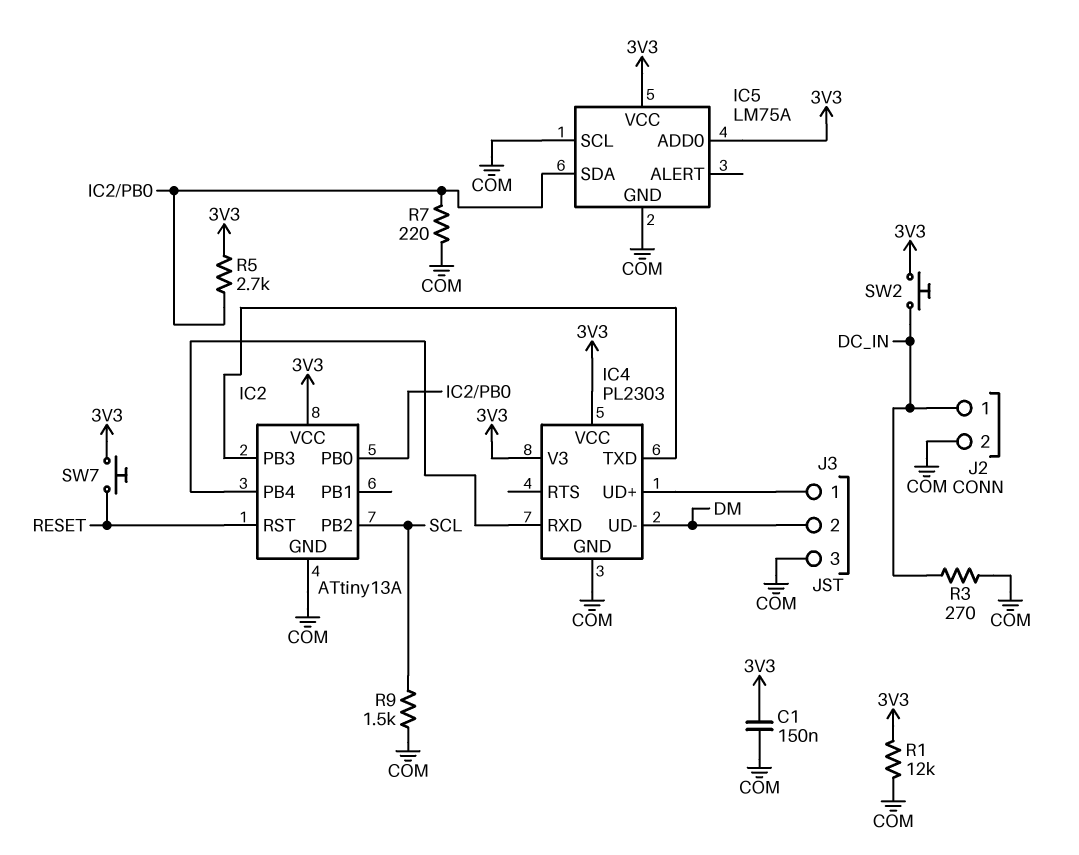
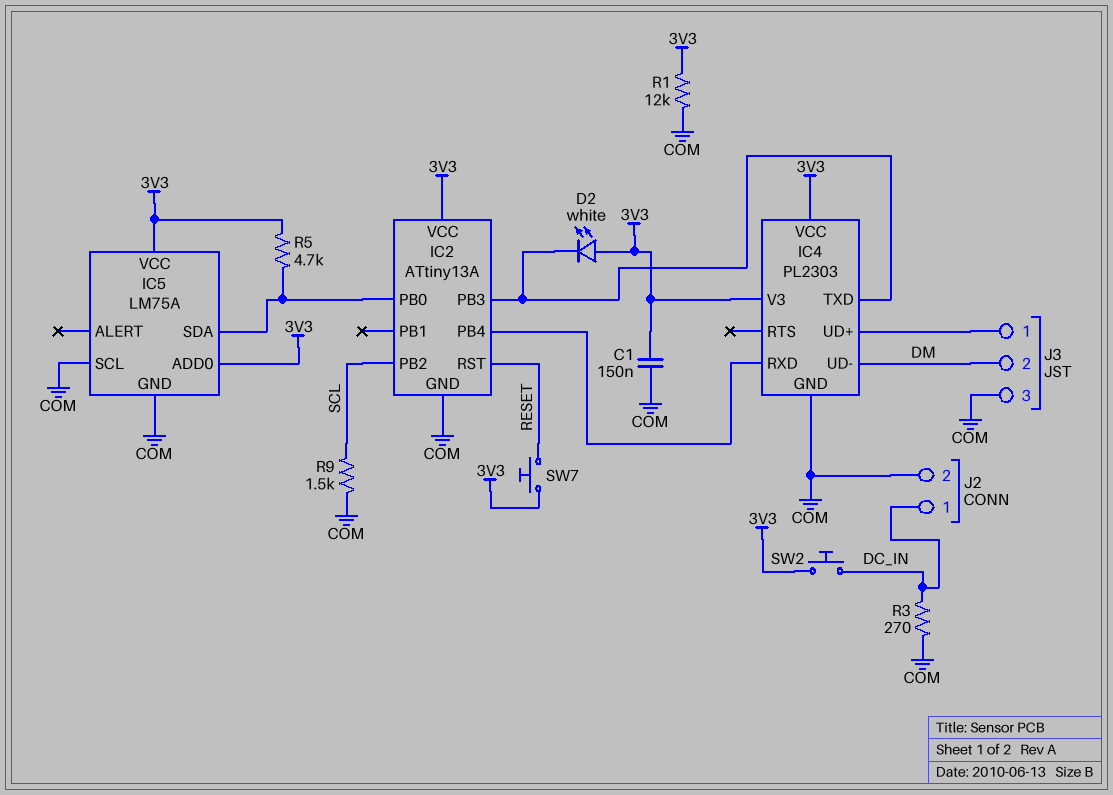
D2: none -> LED white (A 3V3, K IC2/PB3)
R5: 2.7k (3V3, IC2/PB0) -> 4.7k (3V3, IC2/PB0)
R7: 220 (COM, IC2/PB0) -> none

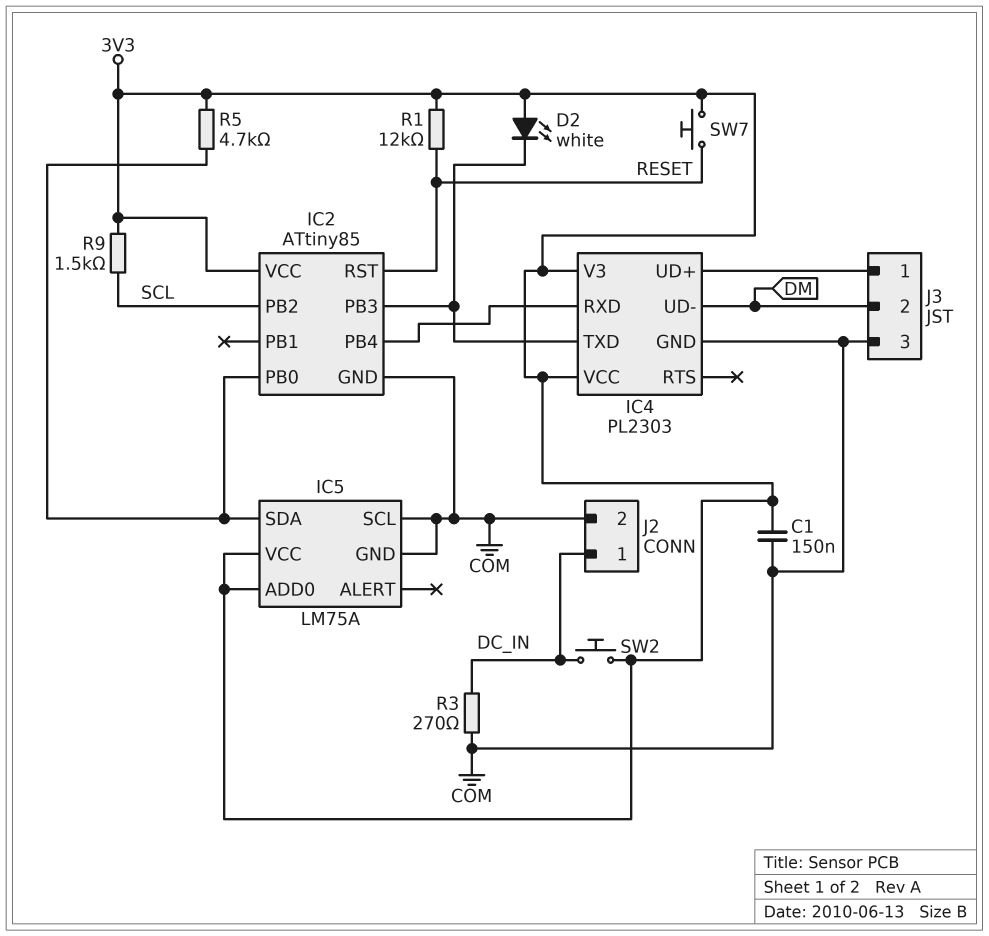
IC2: ATtiny13A -> ATtiny85
R1: 12k (3V3, COM) -> 12k (3V3, RESET)
R9: 1.5k (COM, SCL) -> 1.5k (3V3, SCL)

